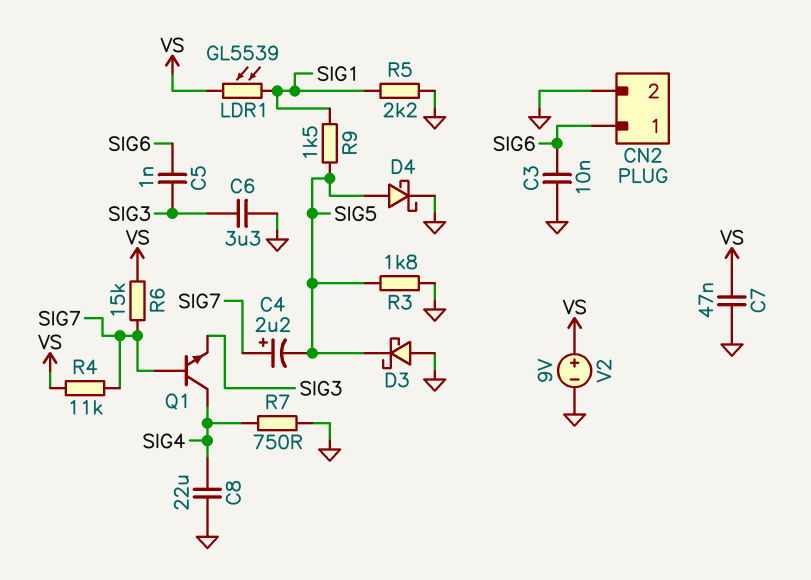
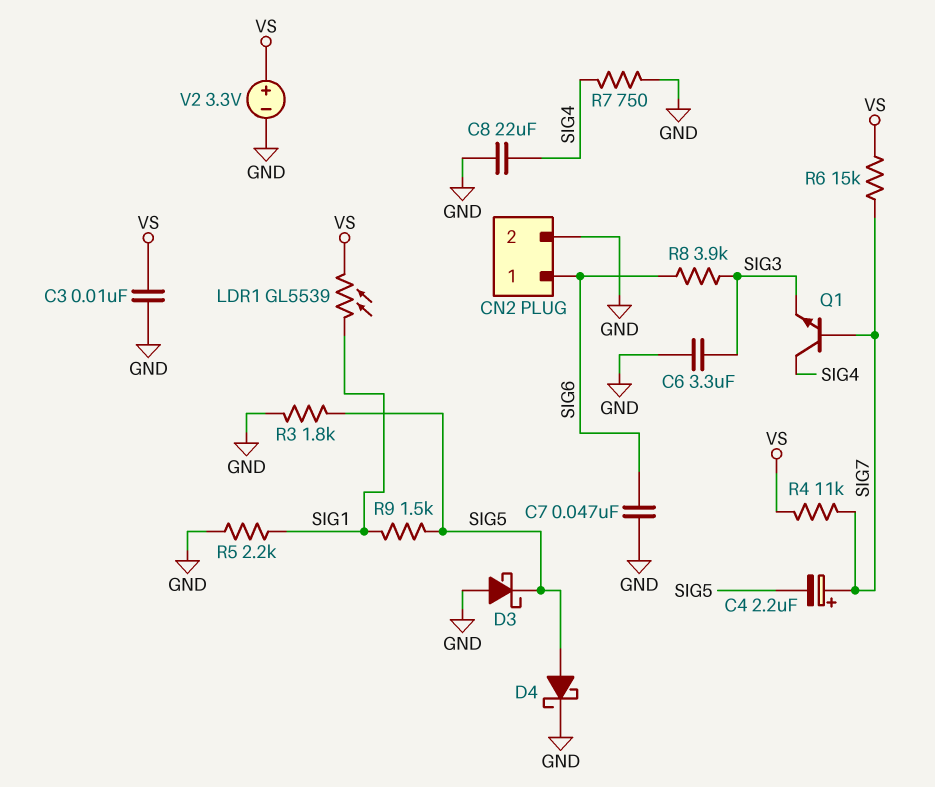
C3: 10nF (GND, SIG6) -> 10nF (GND, VS)
C5: 1nF (SIG3, SIG6) -> none
C7: 47nF (GND, VS) -> 47nF (GND, SIG6)
R8: none -> 3.9k (SIG3, SIG6)
V2: 9V (plus VS, minus GND) -> 3.3V (plus VS, minus GND)

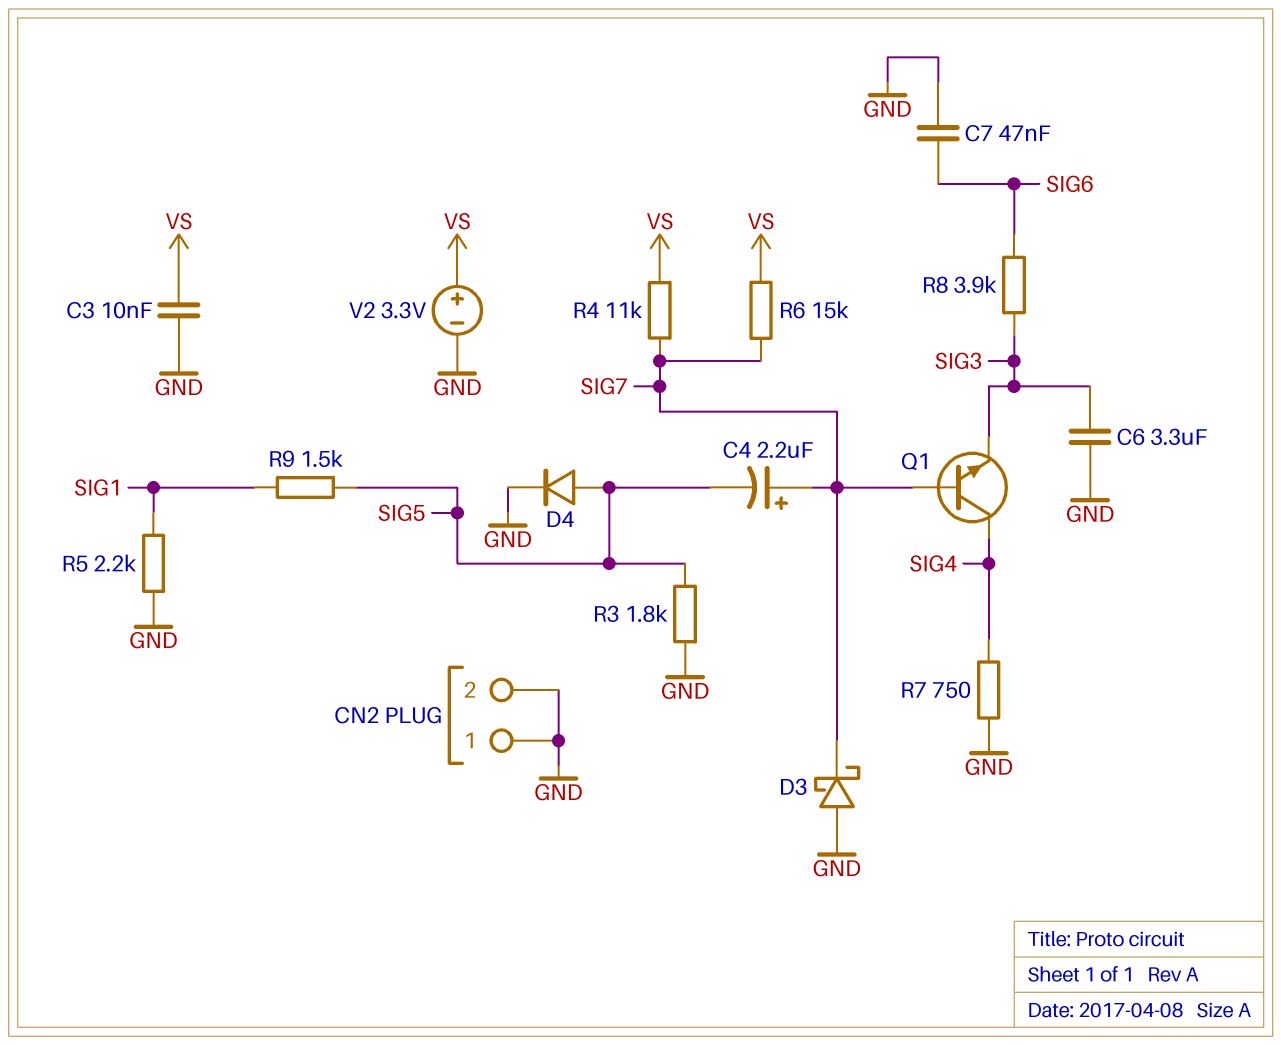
C8: 22uF (GND, SIG4) -> none
CN2 pin 1: SIG6 -> GND
D3: schottky (A GND, K SIG5) -> schottky (A GND, K SIG7)
D4: schottky (A SIG5, K GND) -> diode (A SIG5, K GND)
LDR1: GL5539 (SIG1, VS) -> none

